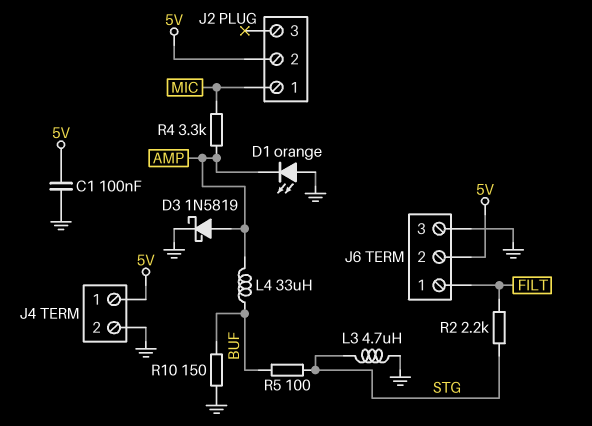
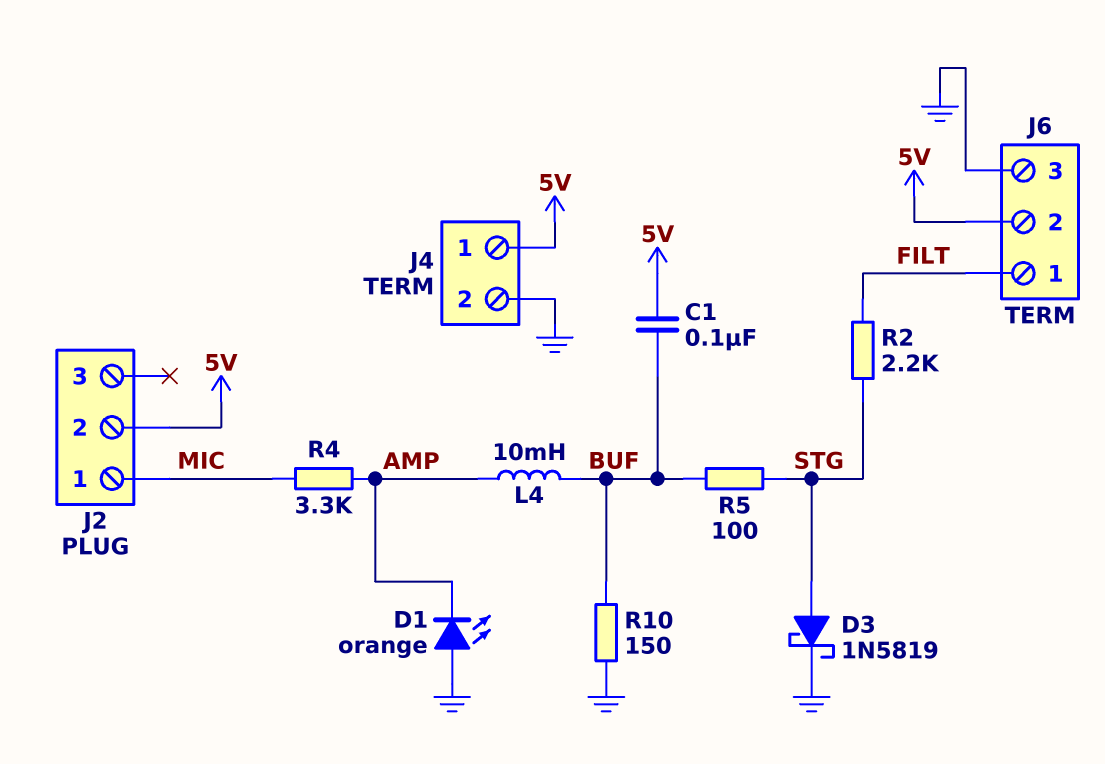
C1: 100nF (5V, GND) -> 100nF (5V, BUF)
D3: schottky 1N5819 (A AMP, K GND) -> schottky 1N5819 (A STG, K GND)
L3: 4.7uH (GND, STG) -> none
L4: 33uH (AMP, BUF) -> 10mH (AMP, BUF)

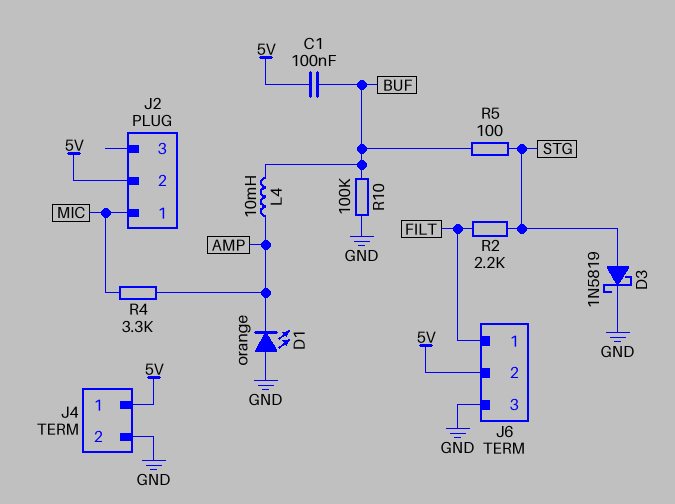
R10: 150 (BUF, GND) -> 100k (BUF, GND)

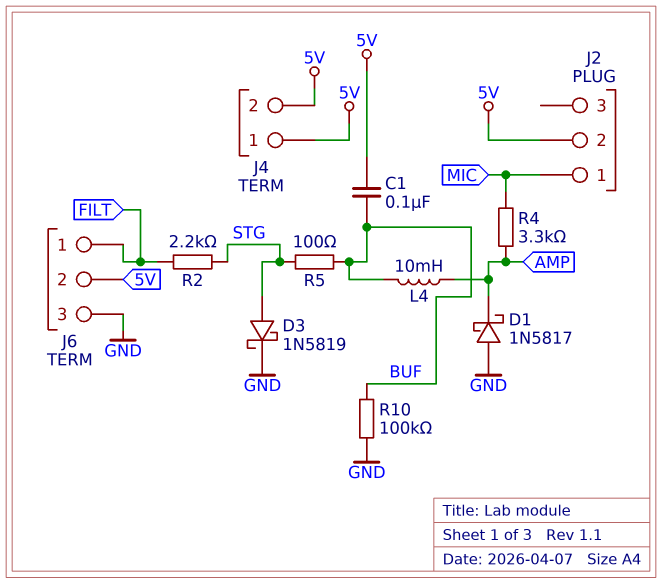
D1: LED orange (A GND, K AMP) -> schottky 1N5817 (A GND, K AMP)
J4 pin 2: GND -> 5V

